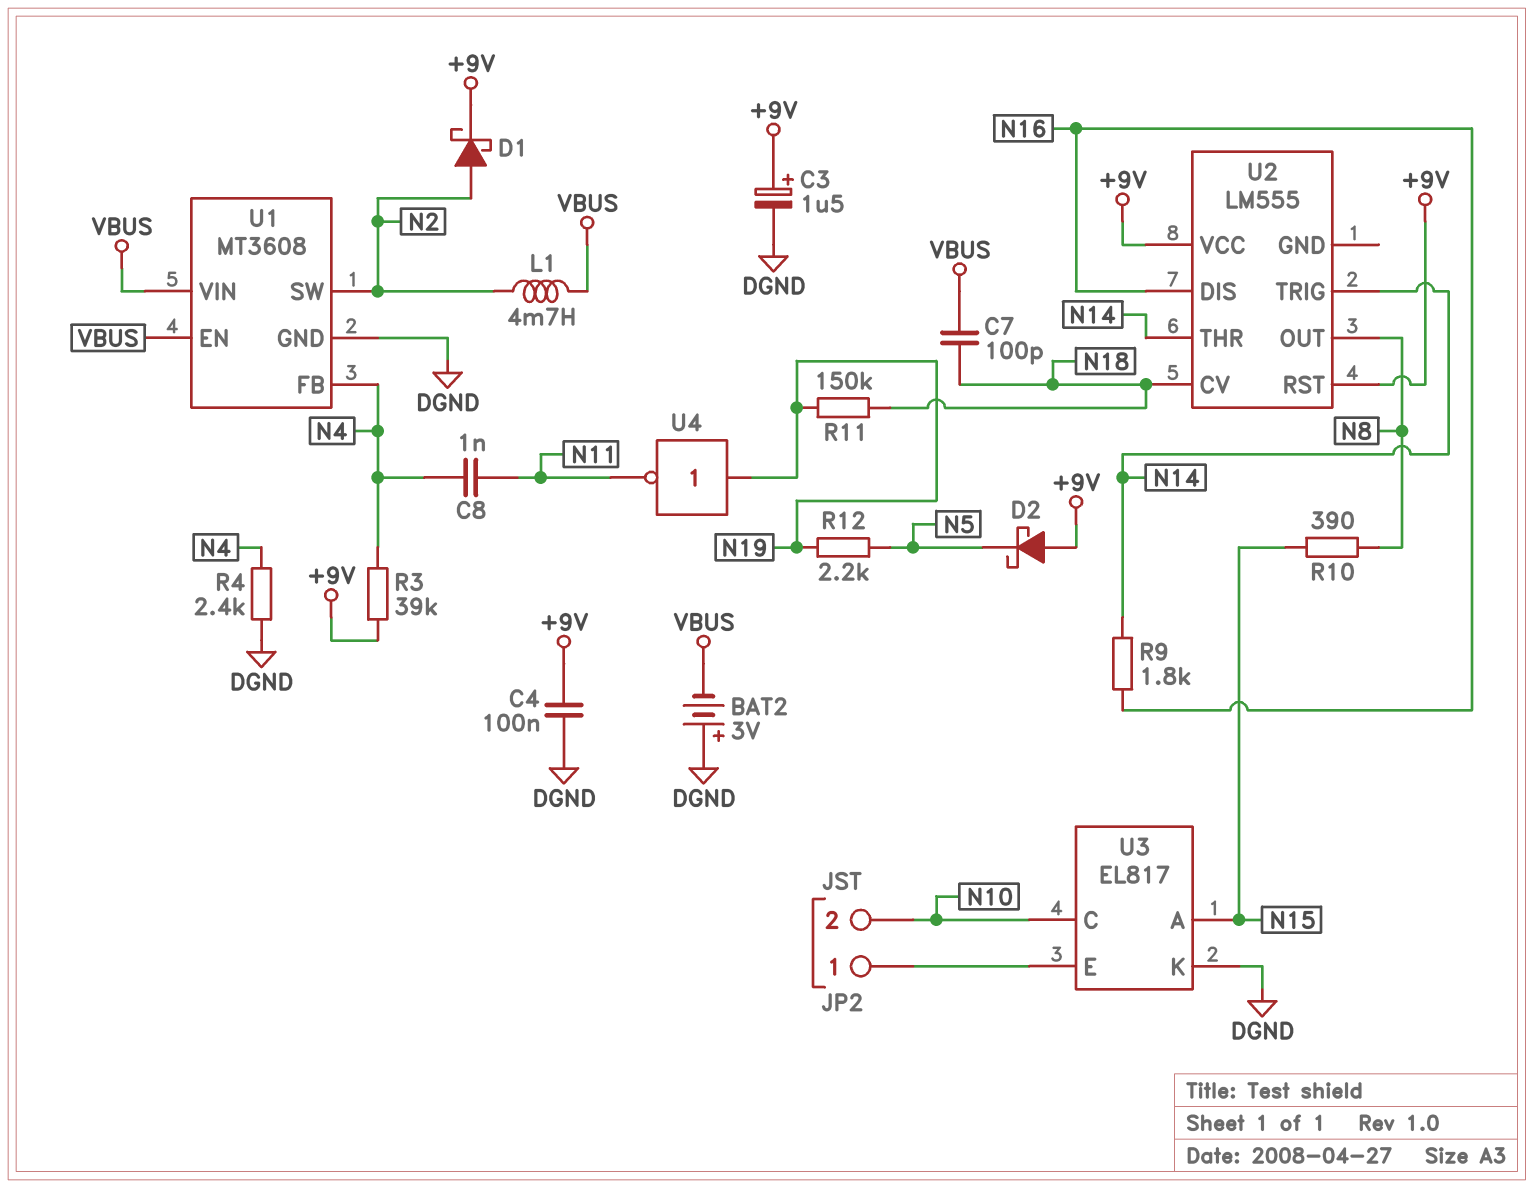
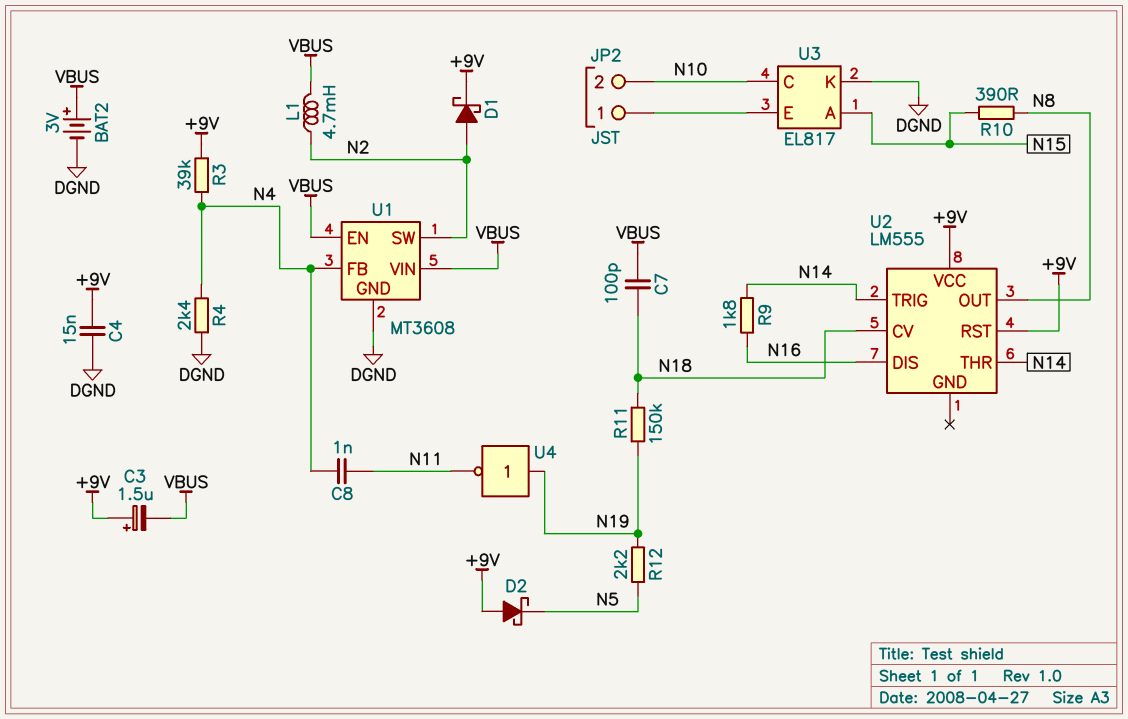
BAT2: 3V (plus DGND, minus VBUS) -> 3V (plus VBUS, minus DGND)
C3: 1.5uF (plus +9V, minus DGND) -> 1.5uF (plus +9V, minus VBUS)
C4: 100nF (+9V, DGND) -> 15nF (+9V, DGND)

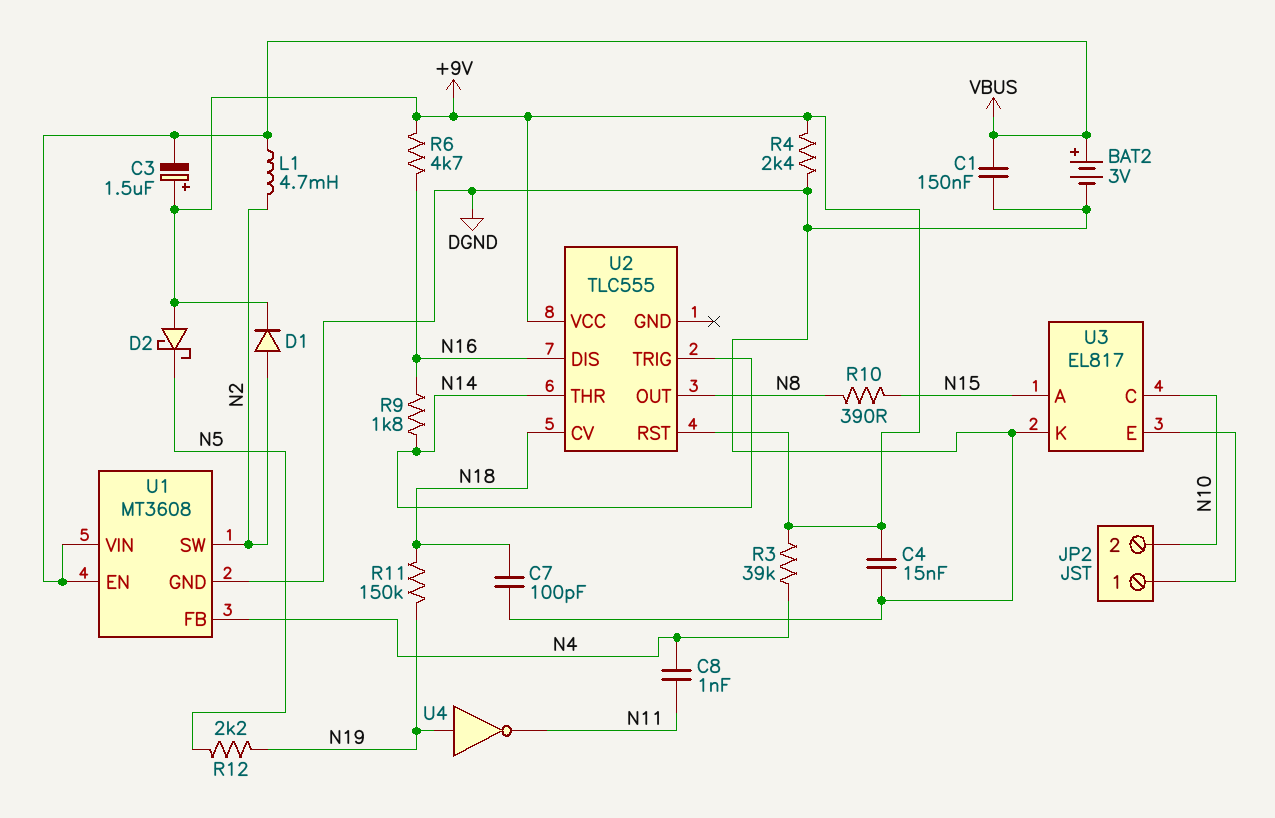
C1: none -> 150nF (DGND, VBUS)
C7: 100pF (N18, VBUS) -> 100pF (DGND, N18)
D1: schottky (A N2, K +9V) -> diode (A N2, K +9V)
R4: 2.4k (DGND, N4) -> 2.4k (+9V, DGND)
R6: none -> 4.7k (+9V, N16)
U2: LM555 -> TLC555

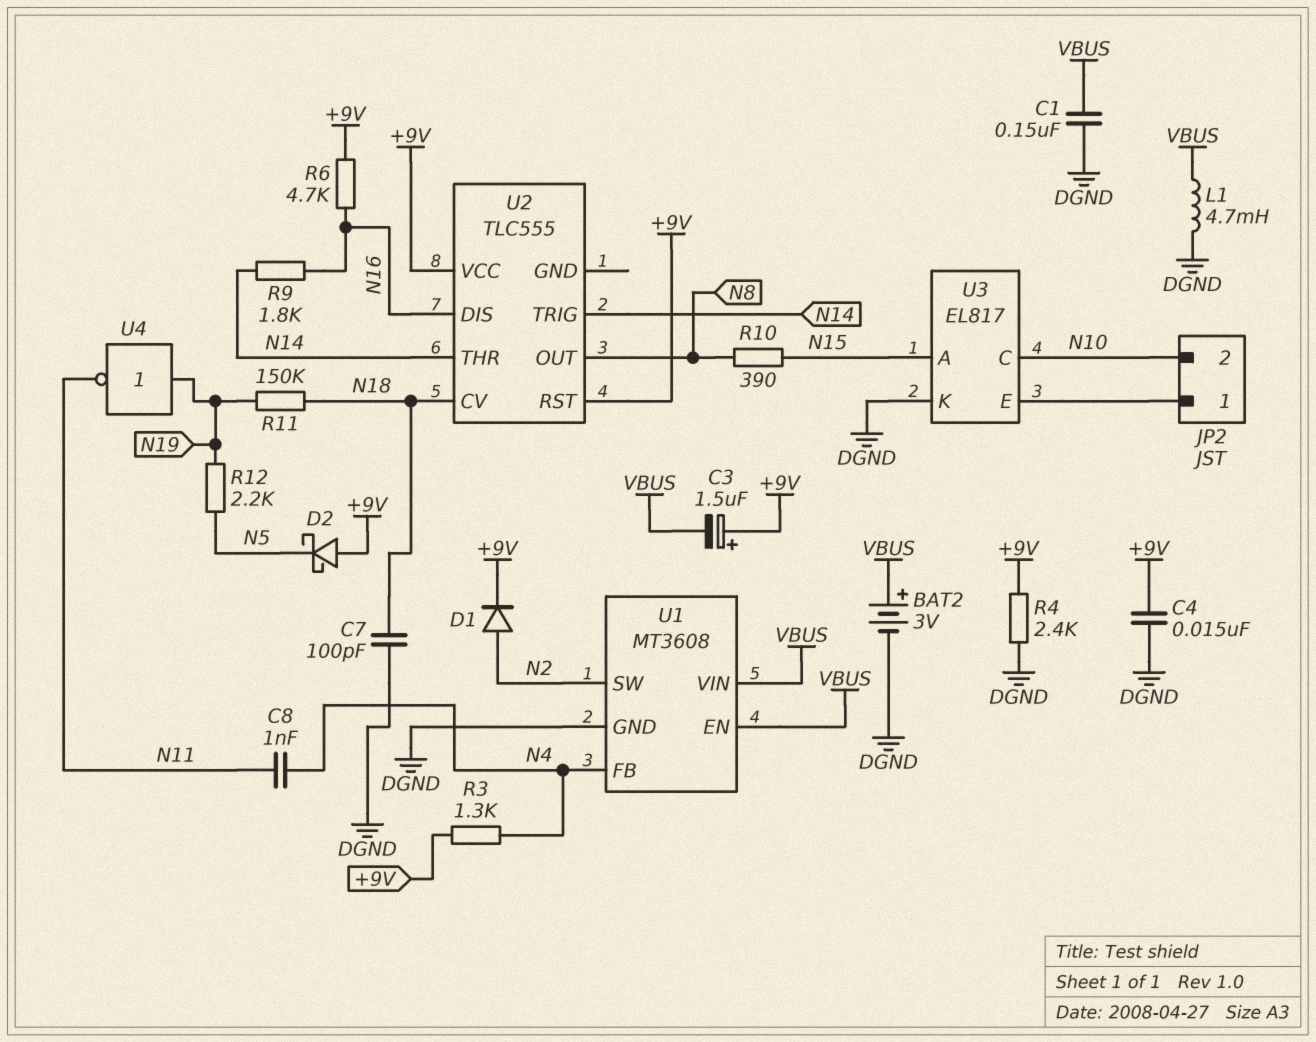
L1: 4.7mH (N2, VBUS) -> 4.7mH (DGND, VBUS)
R3: 39k (+9V, N4) -> 1.3k (+9V, N4)

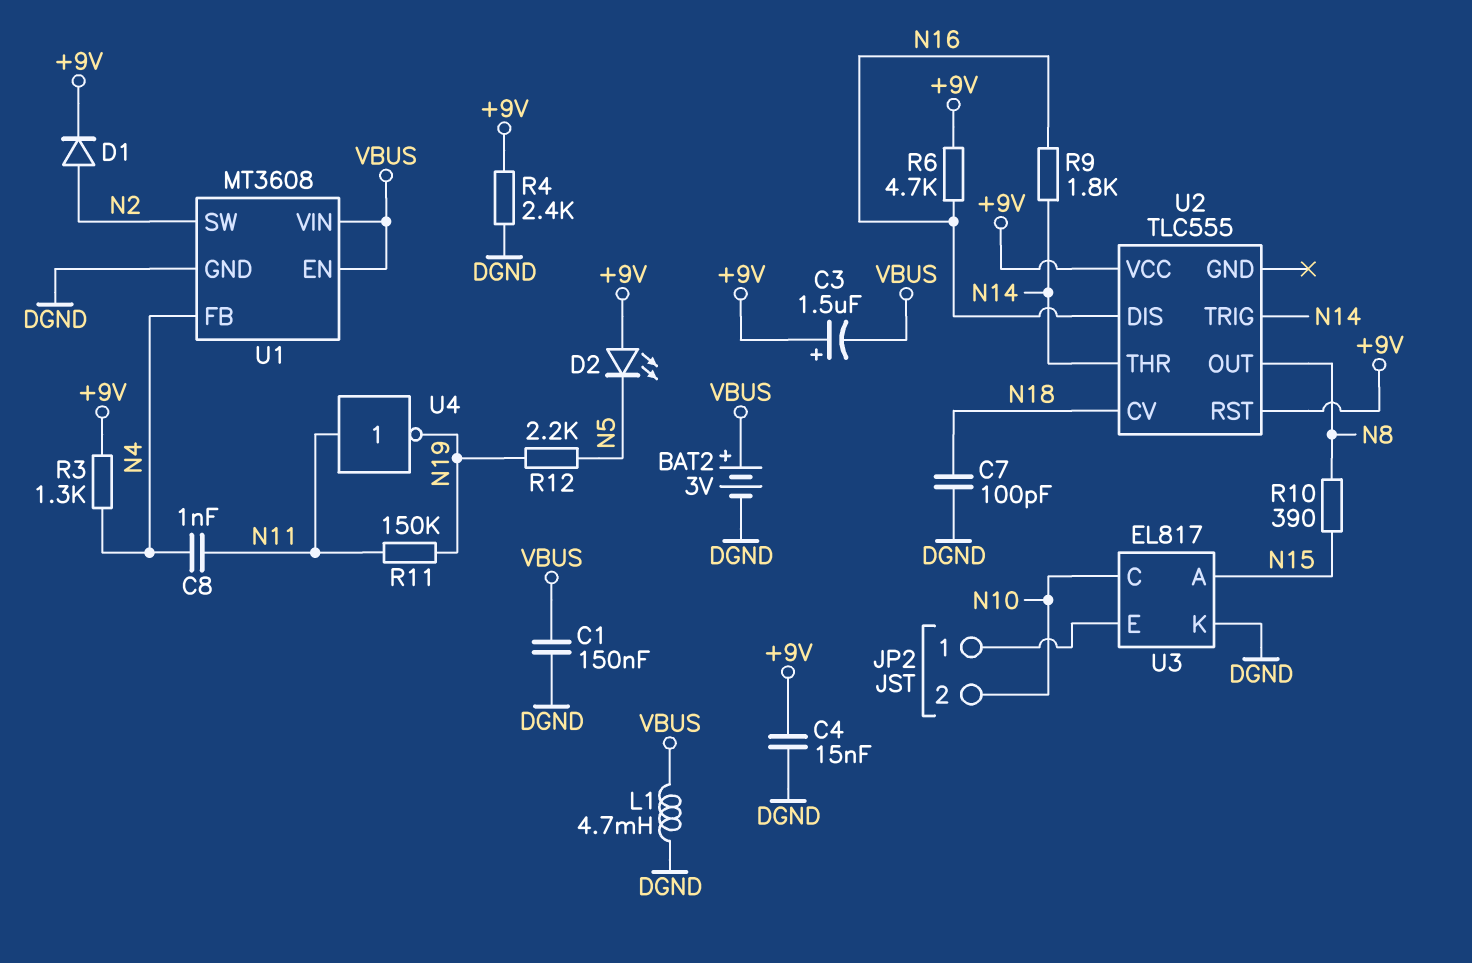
D2: schottky (A +9V, K N5) -> LED (A +9V, K N5)
R11: 150k (N18, N19) -> 150k (N11, N19)
U4: NOT (in N19, out N11) -> NOT (in N11, out N19)

